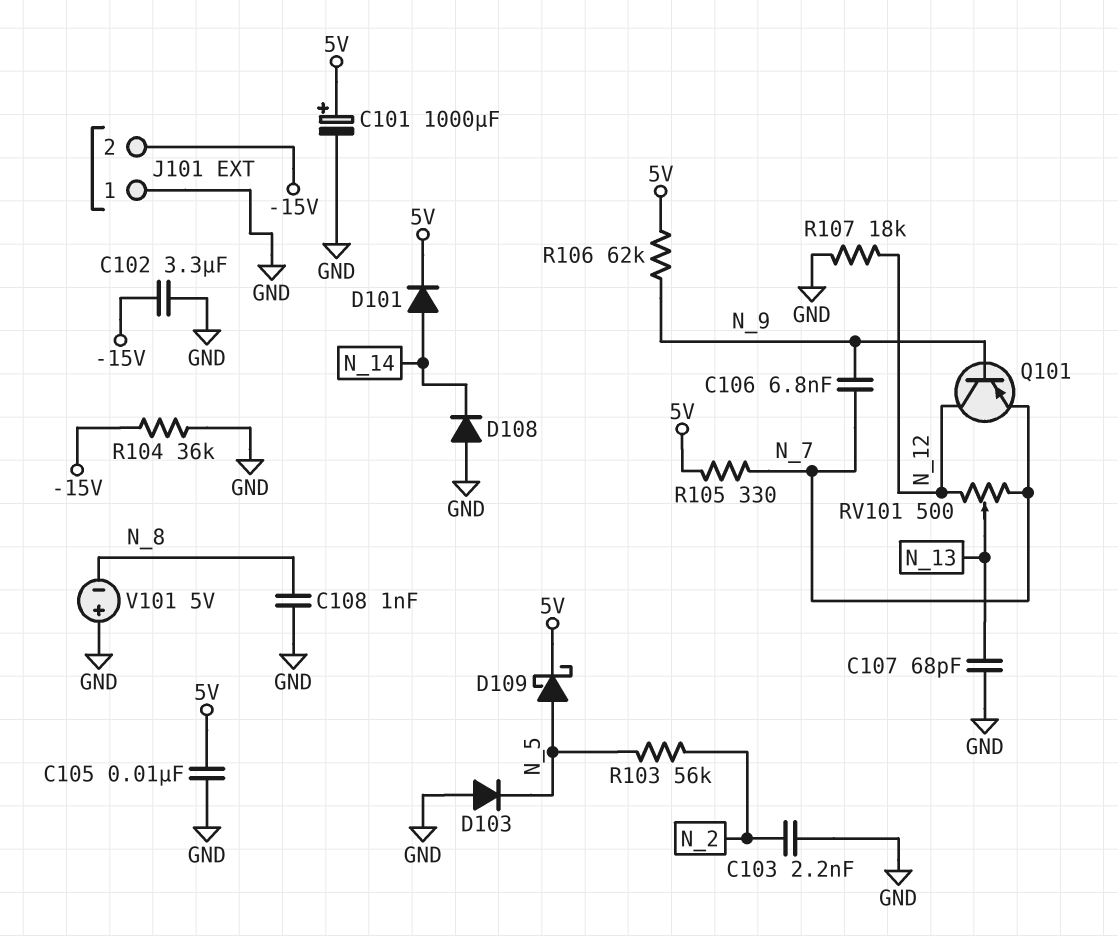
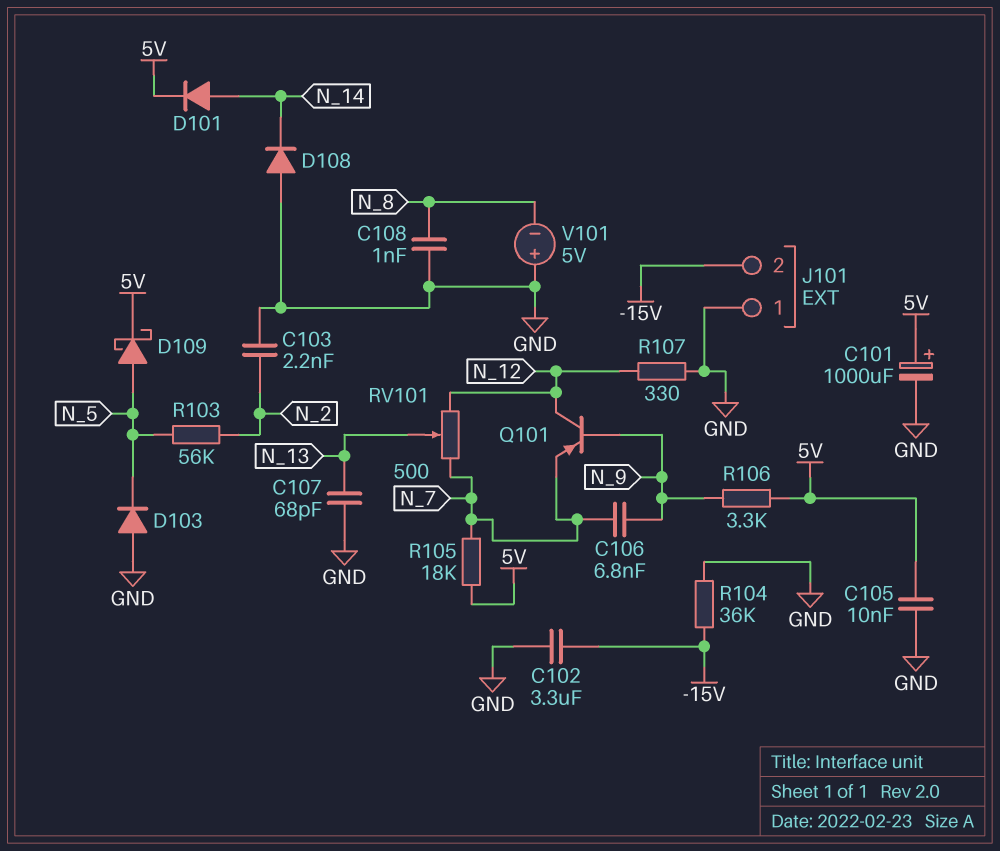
R105: 330 (5V, N_7) -> 18k (5V, N_7)
R106: 62k (5V, N_9) -> 3.3k (5V, N_9)
R107: 18k (GND, N_12) -> 330 (GND, N_12)

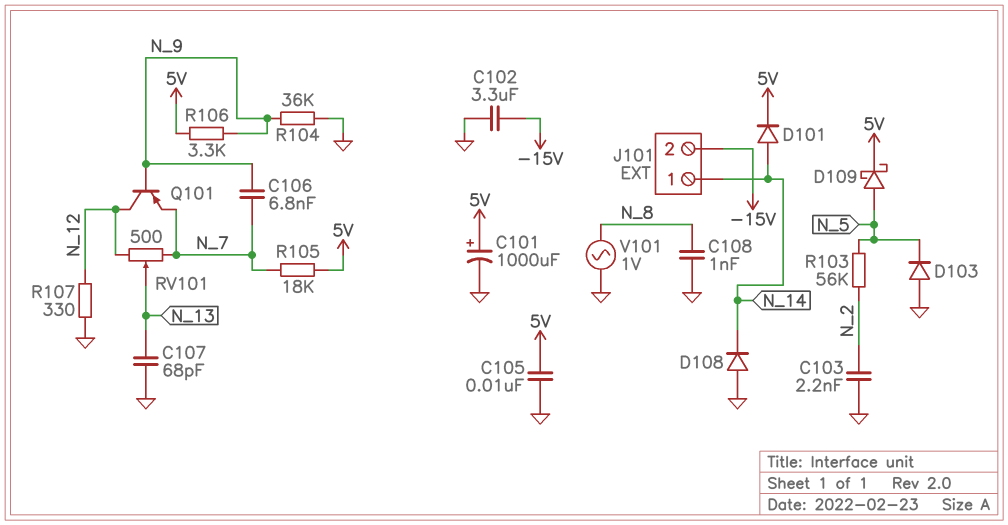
J101 pin 1: GND -> N_14
R104: 36k (-15V, GND) -> 36k (GND, N_9)
V101: 5V (plus GND, minus N_8) -> AC 1V (GND, N_8)

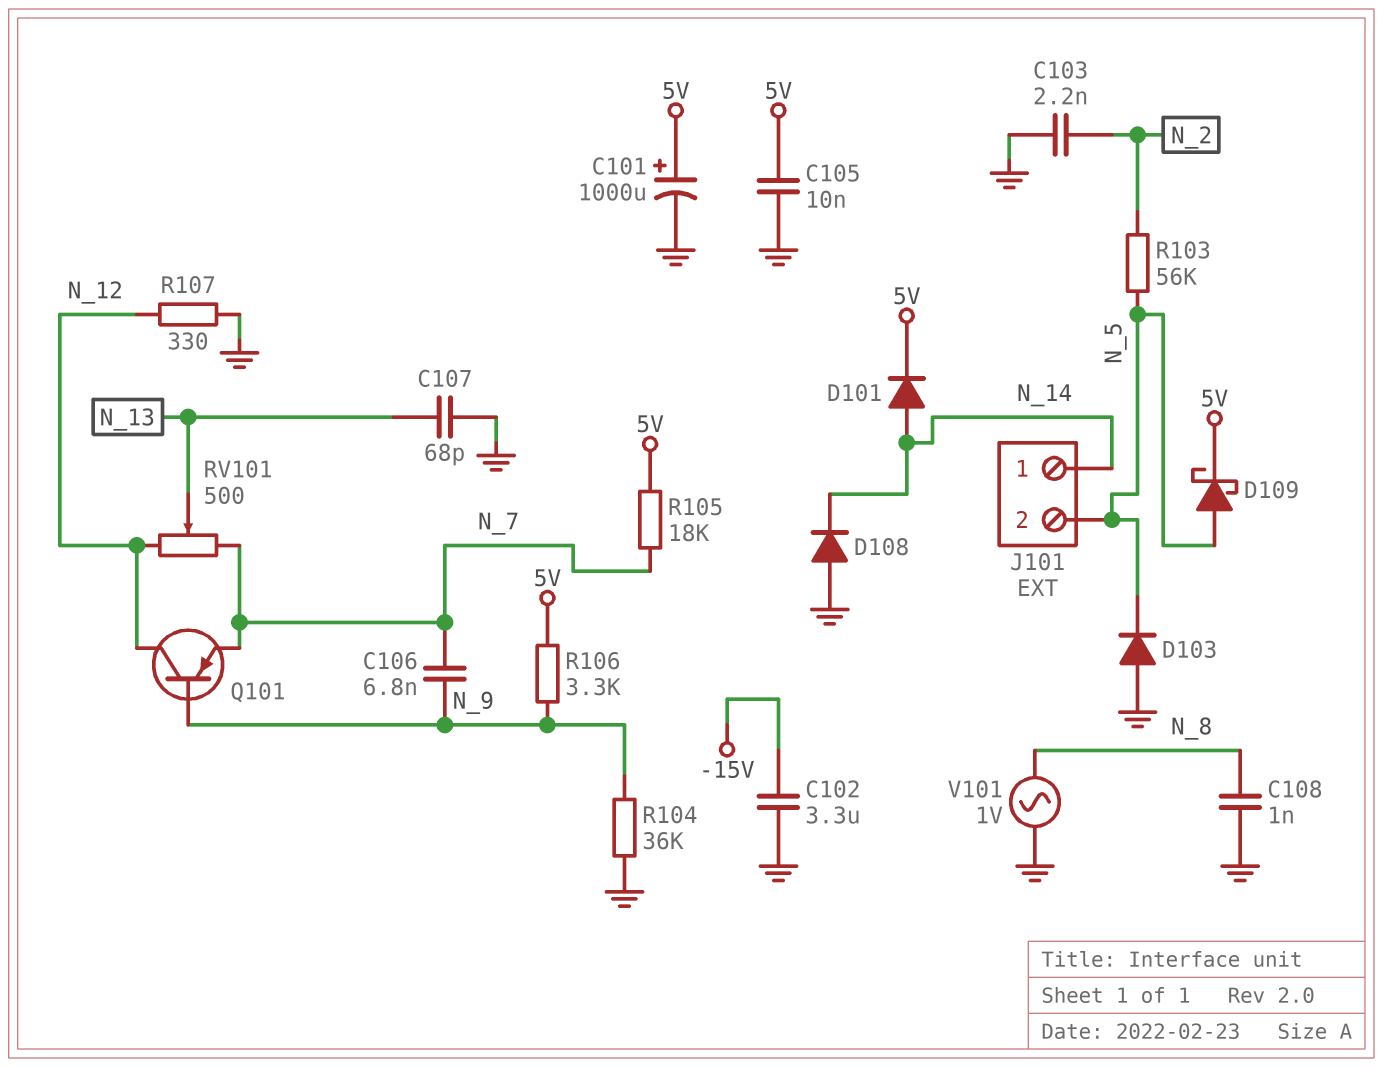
J101 pin 2: -15V -> N_5

